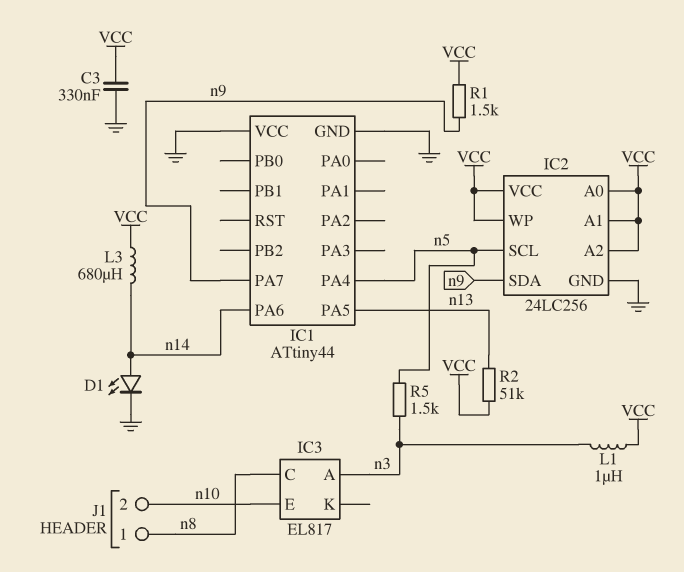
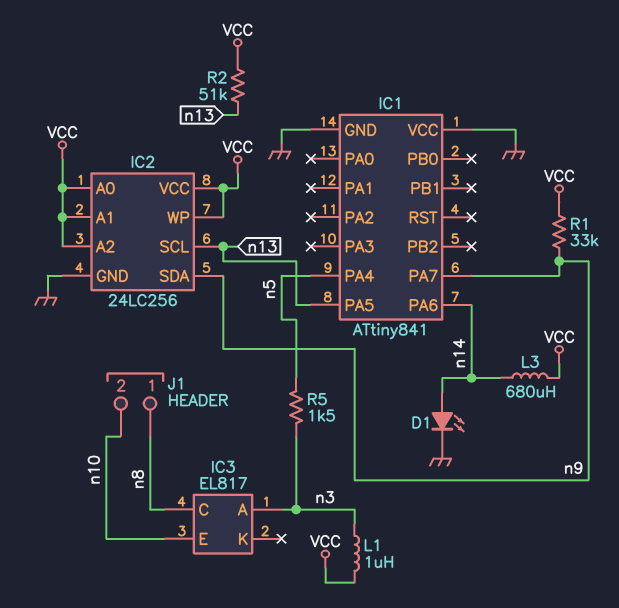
C3: 330nF (GND, VCC) -> none
IC1: ATtiny44 -> ATtiny841
IC2 pin SCL: n5 -> n13
R1: 1.5k (VCC, n9) -> 33k (VCC, n9)

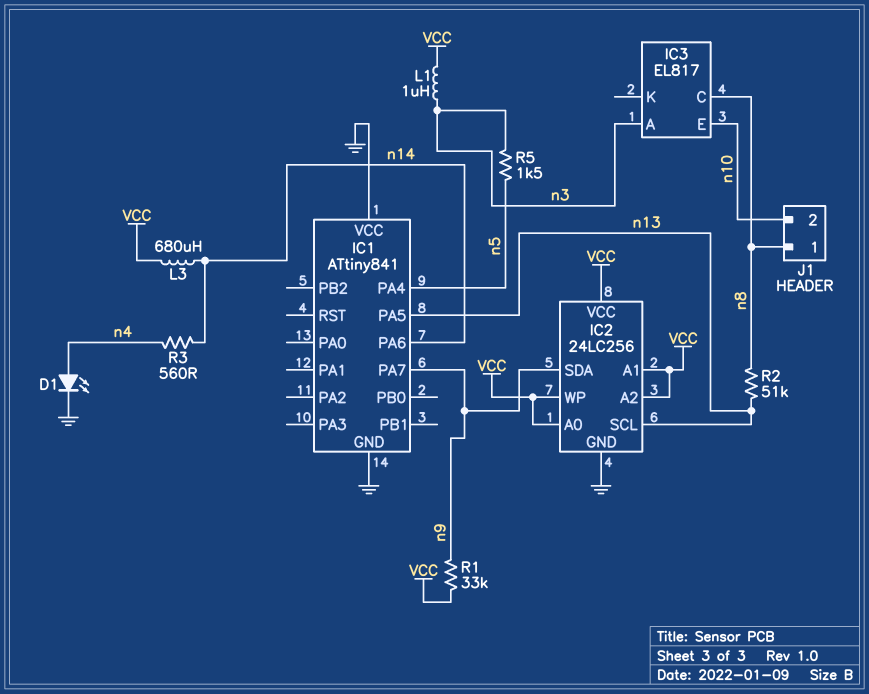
D1: LED (A n14, K GND) -> LED (A n4, K GND)
R2: 51k (VCC, n13) -> 51k (n8, n13)
R3: none -> 560 (n4, n14)

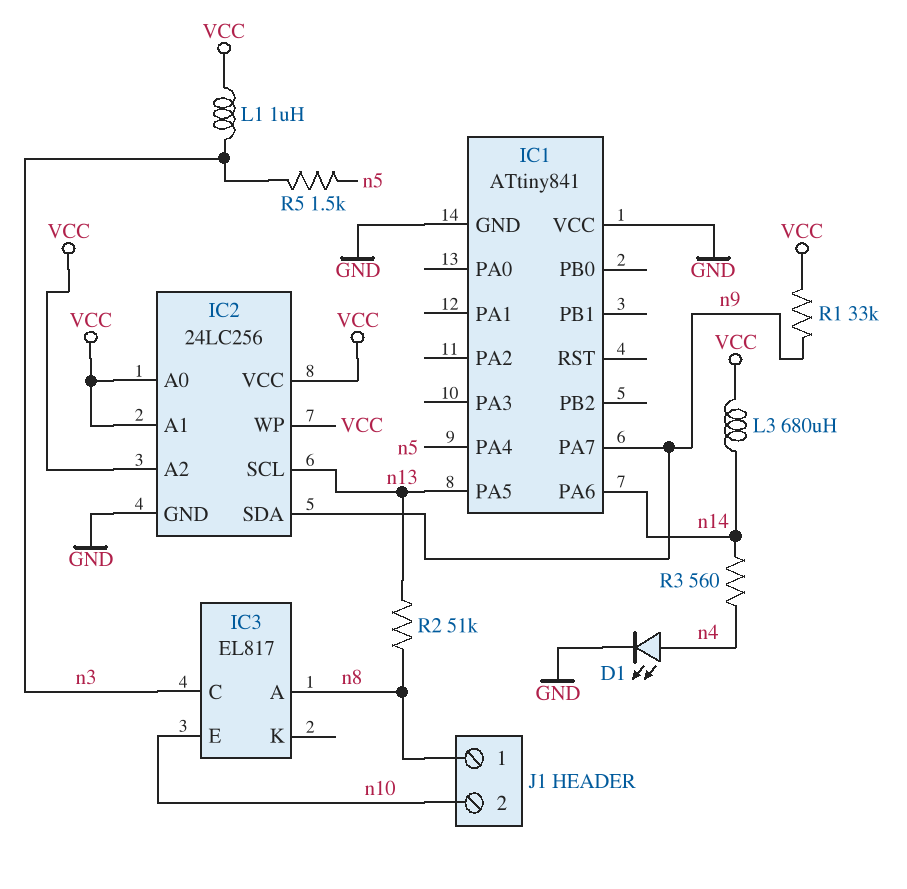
IC3 pin A: n3 -> n8
IC3 pin C: n8 -> n3

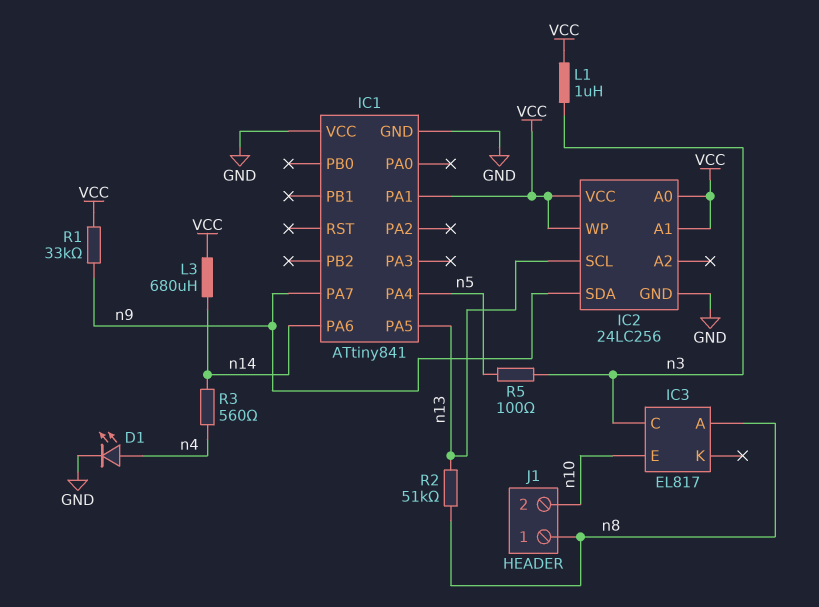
IC1 pin PA1: none -> VCC
IC2 pin A2: VCC -> none
R5: 1.5k (n3, n5) -> 100 (n3, n5)

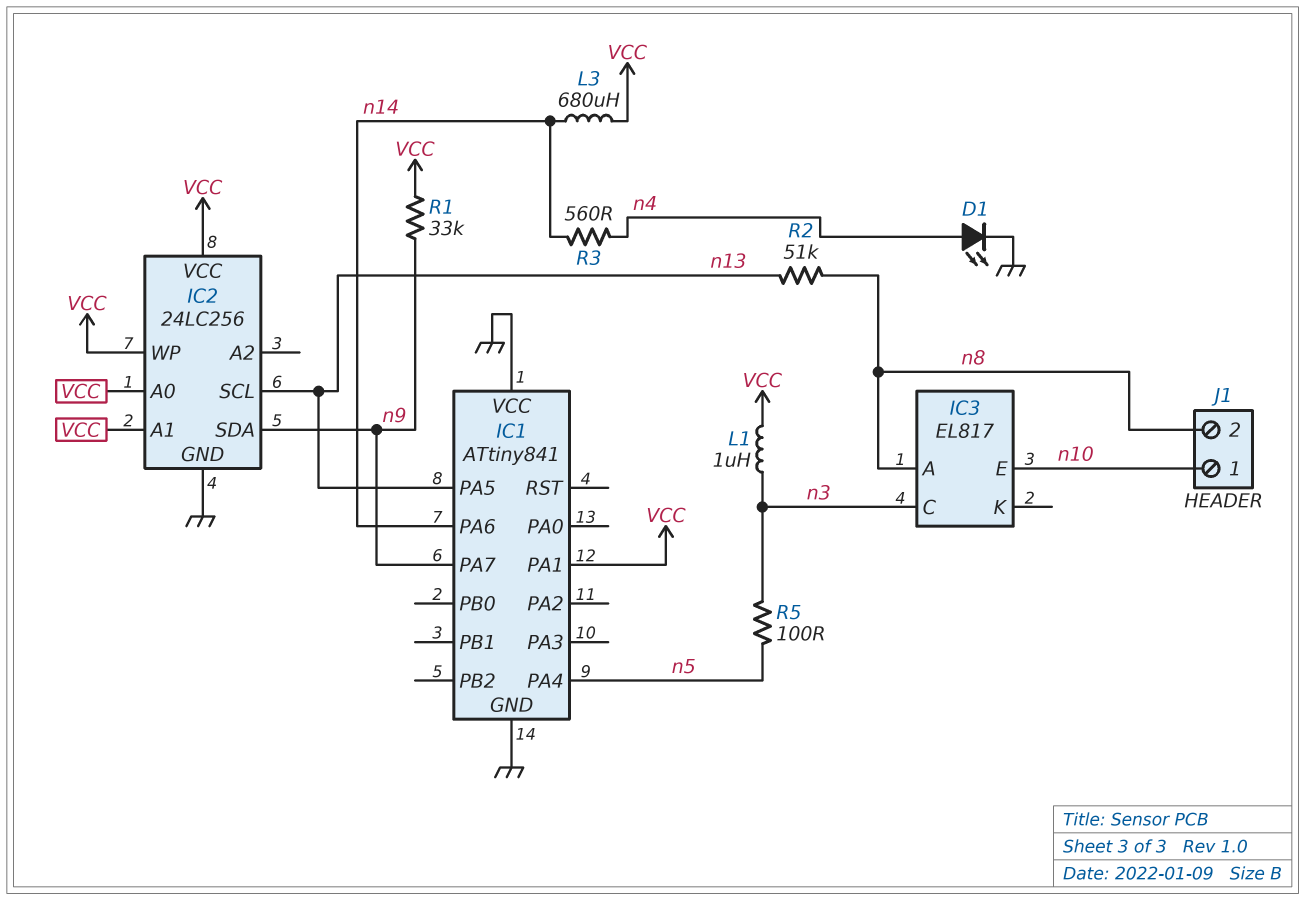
J1 pin 1: n8 -> n10
J1 pin 2: n10 -> n8

